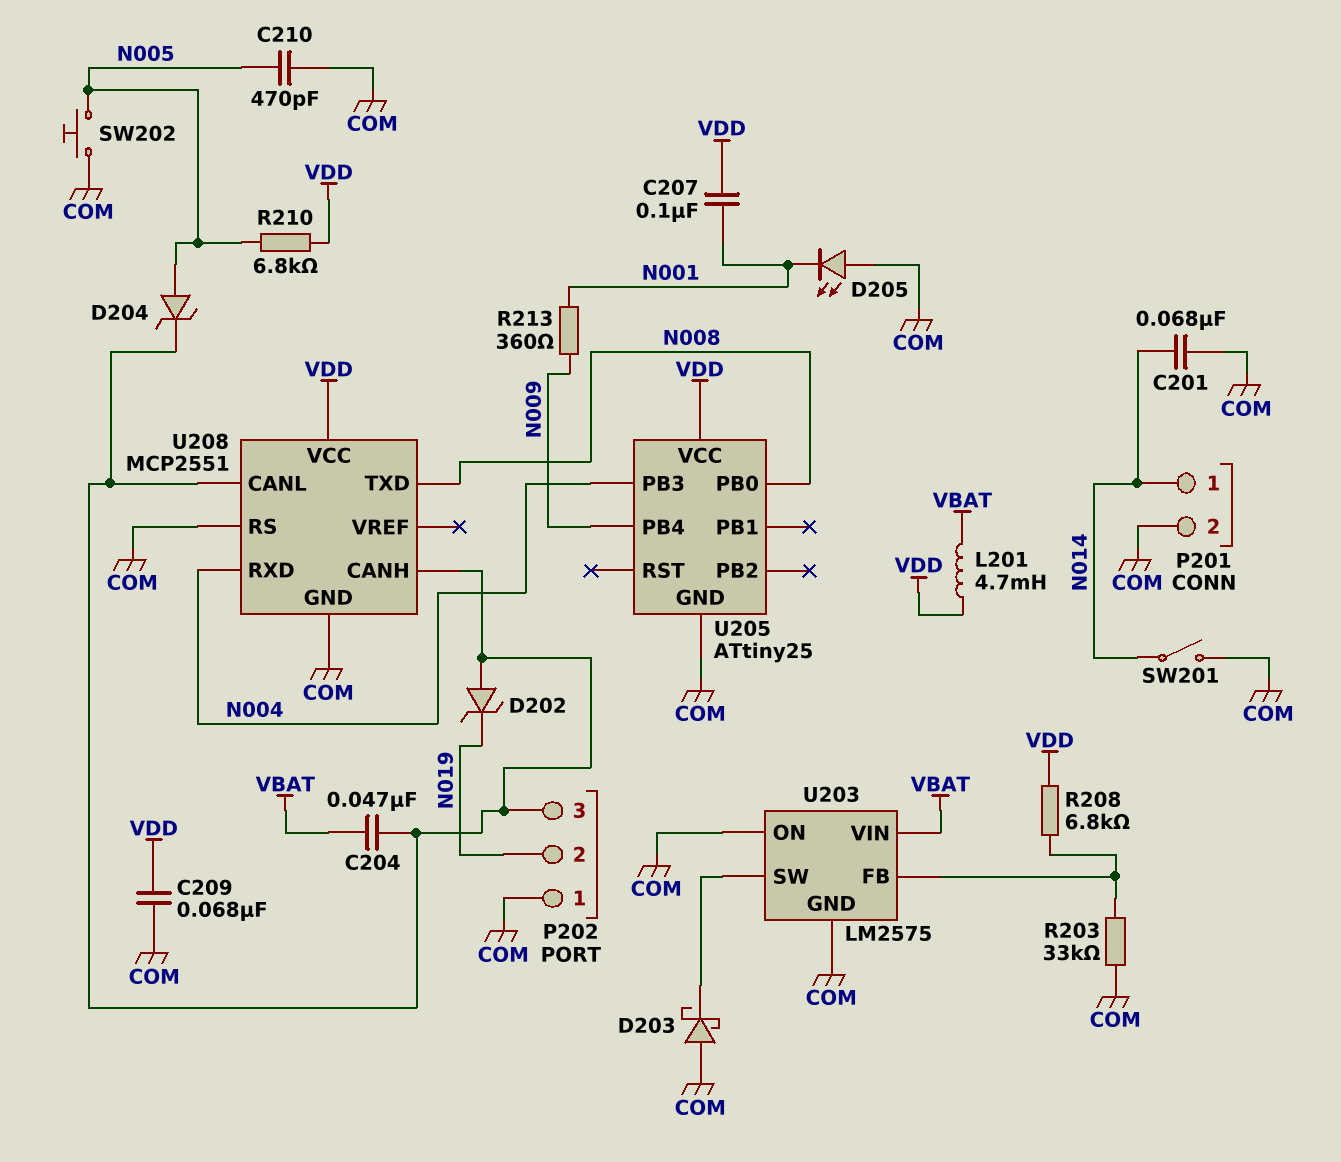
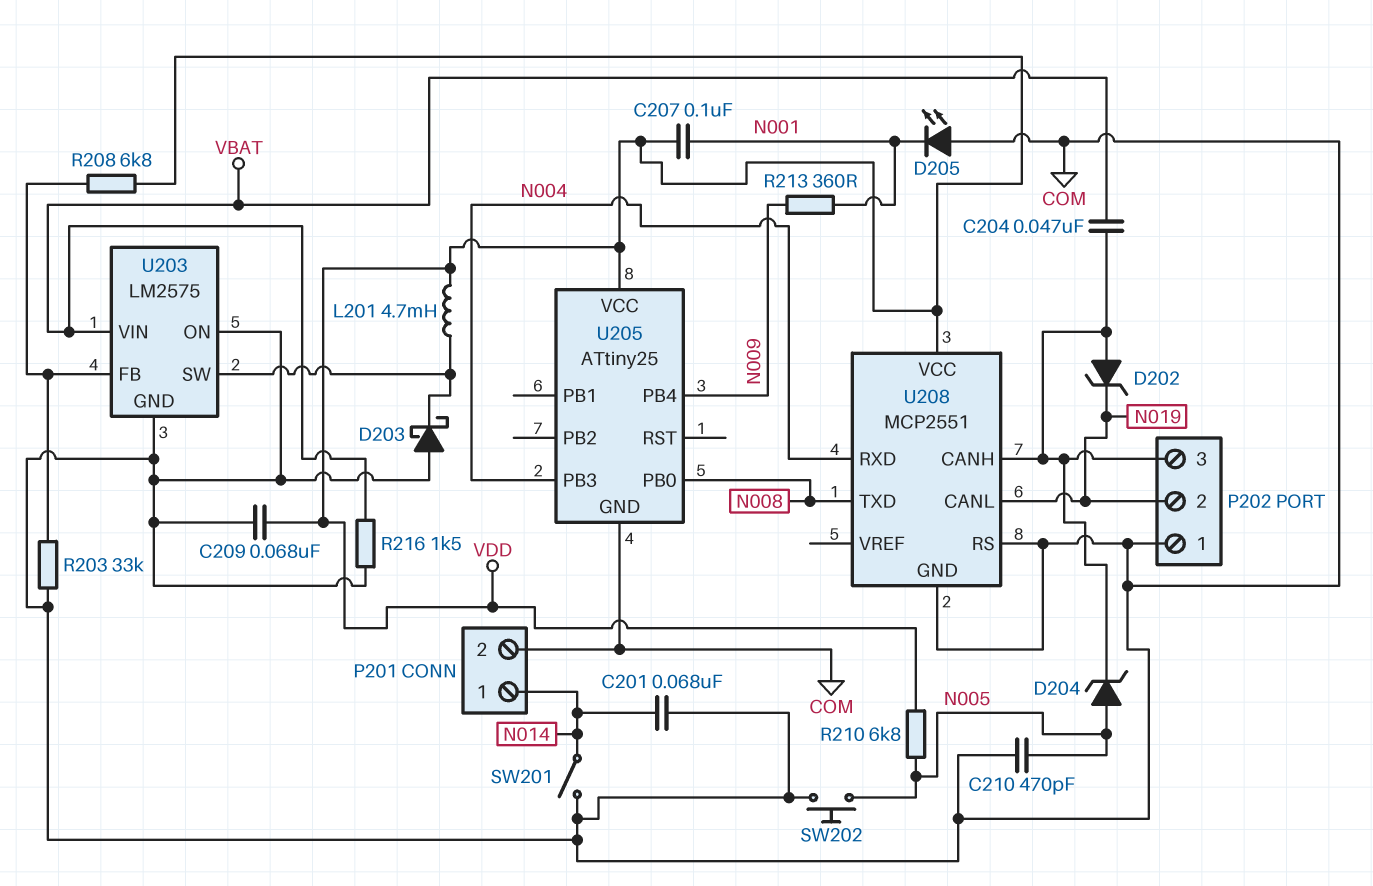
L201: 4.7mH (VBAT, VDD) -> 4.7mH (U203/SW, VDD)
R216: none -> 1.5k (COM, VBAT)
U208 pin CANL: P202/3 -> N019

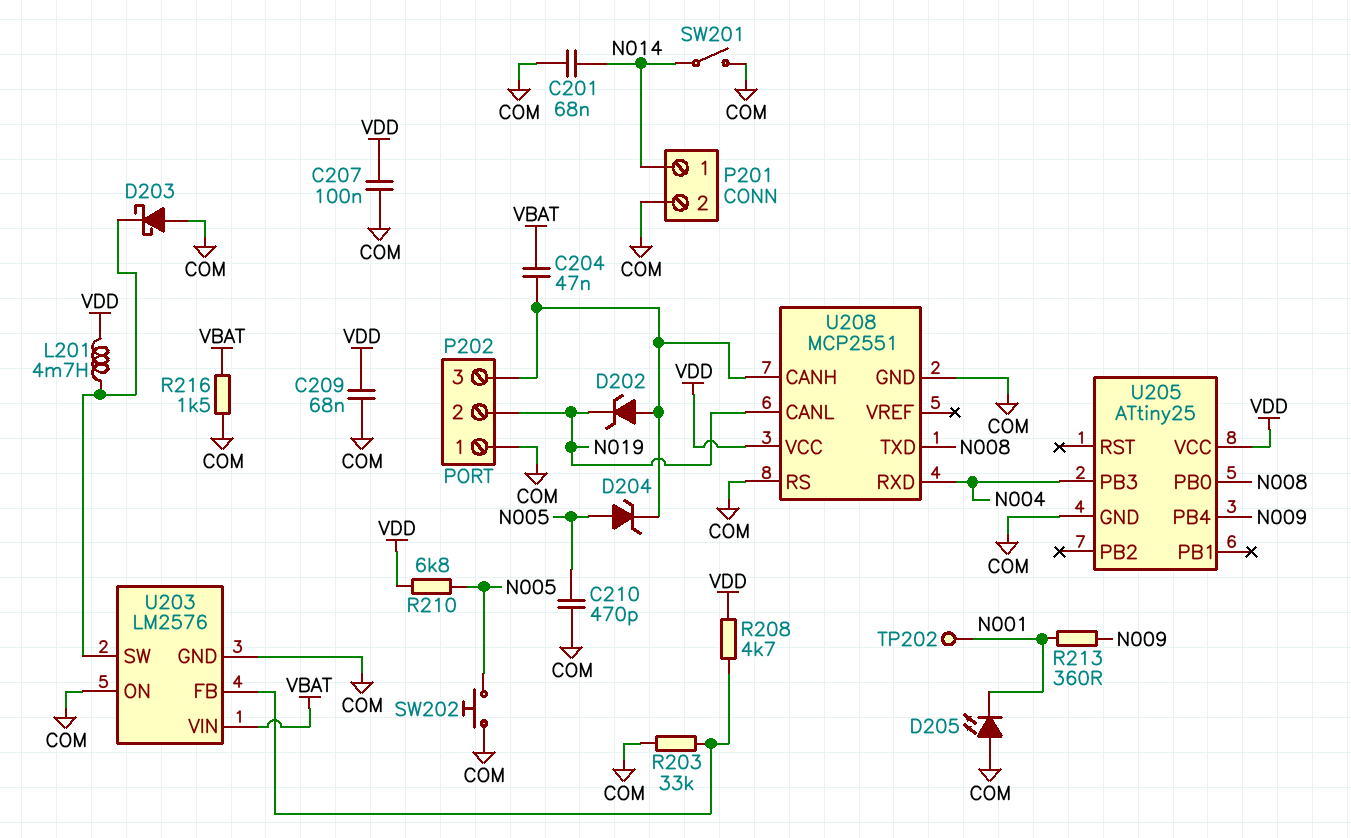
C207: 100nF (N001, VDD) -> 100nF (COM, VDD)
R208: 6.8k (U203/FB, VDD) -> 4.7k (U203/FB, VDD)
TP202: none -> test point (N001)
U203: LM2575 -> LM2576

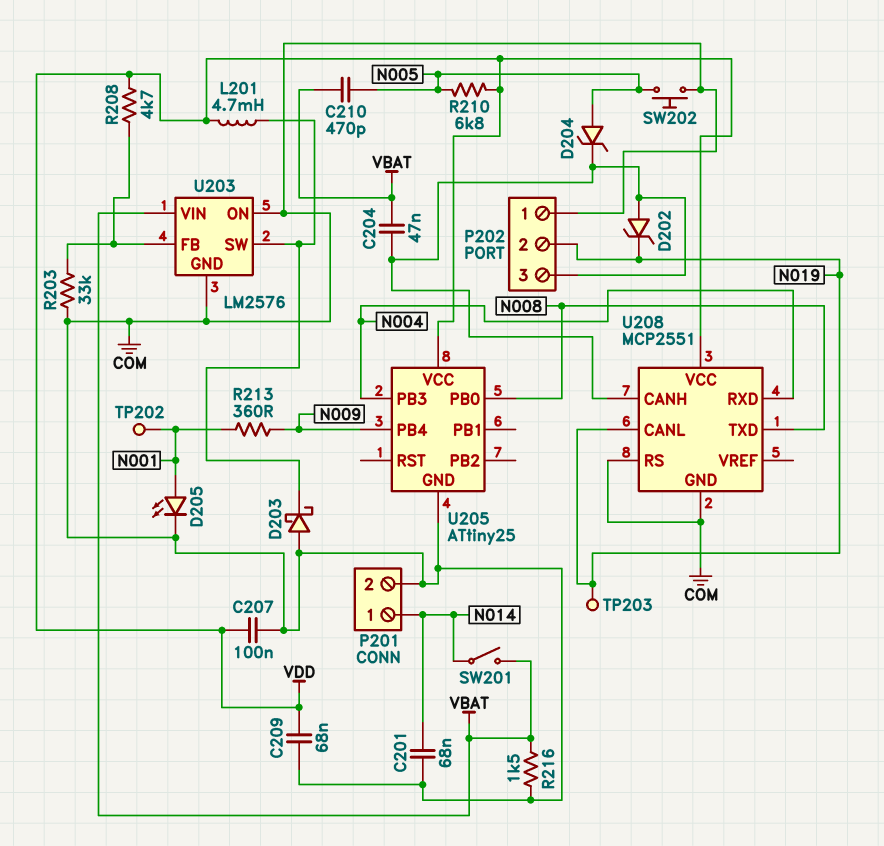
C210: 470pF (COM, N005) -> 470pF (N005, VBAT)
D205: LED (A COM, K N001) -> LED (A N001, K COM)
SW201: switch (COM, N014) -> switch (N014, VBAT)
TP203: none -> test point (N019)

